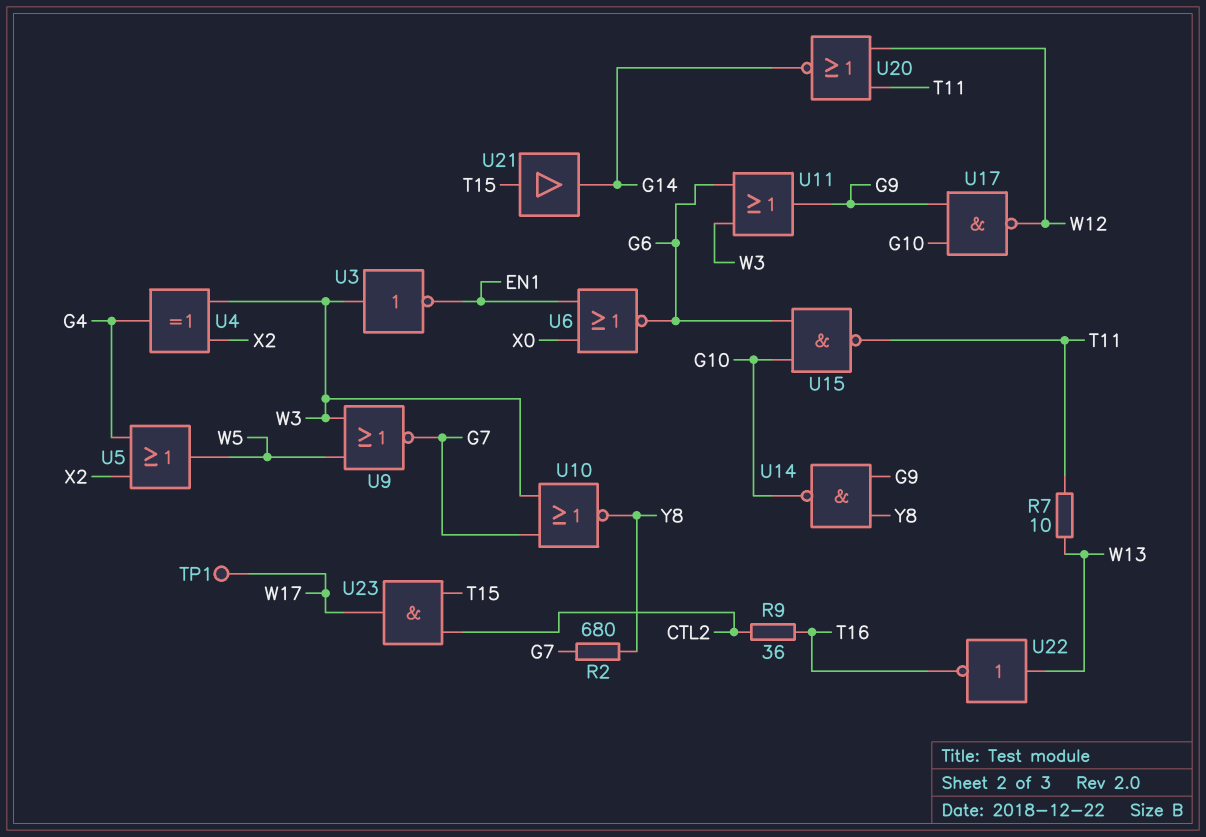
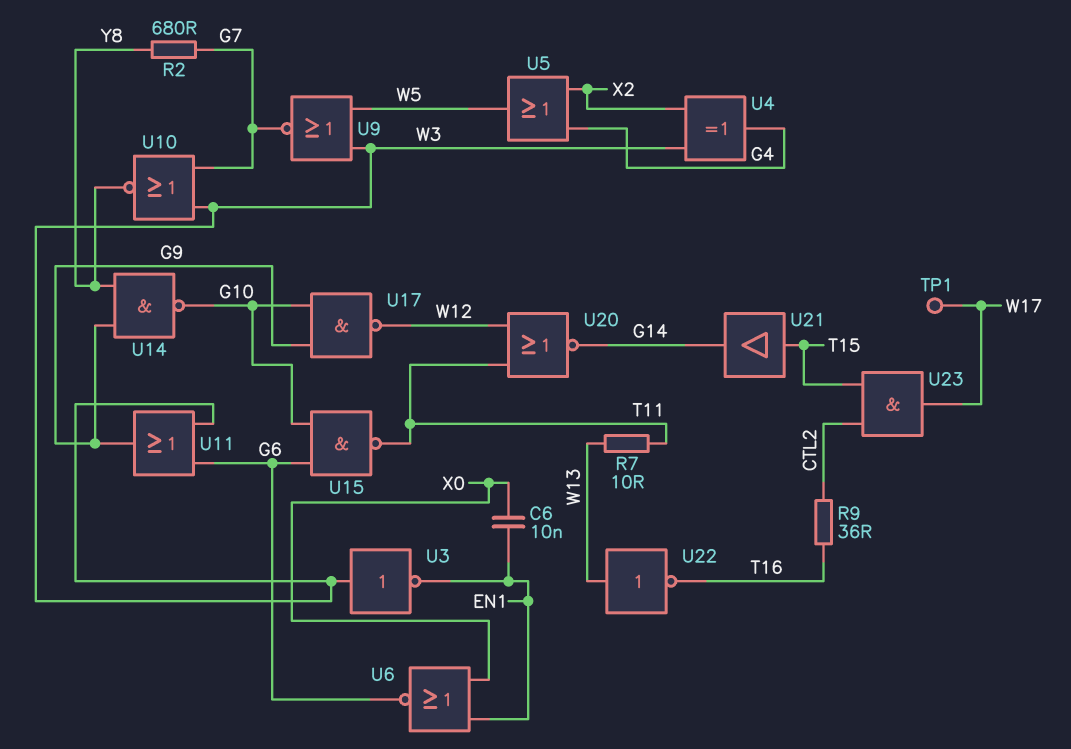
C6: none -> 10nF (EN1, X0)

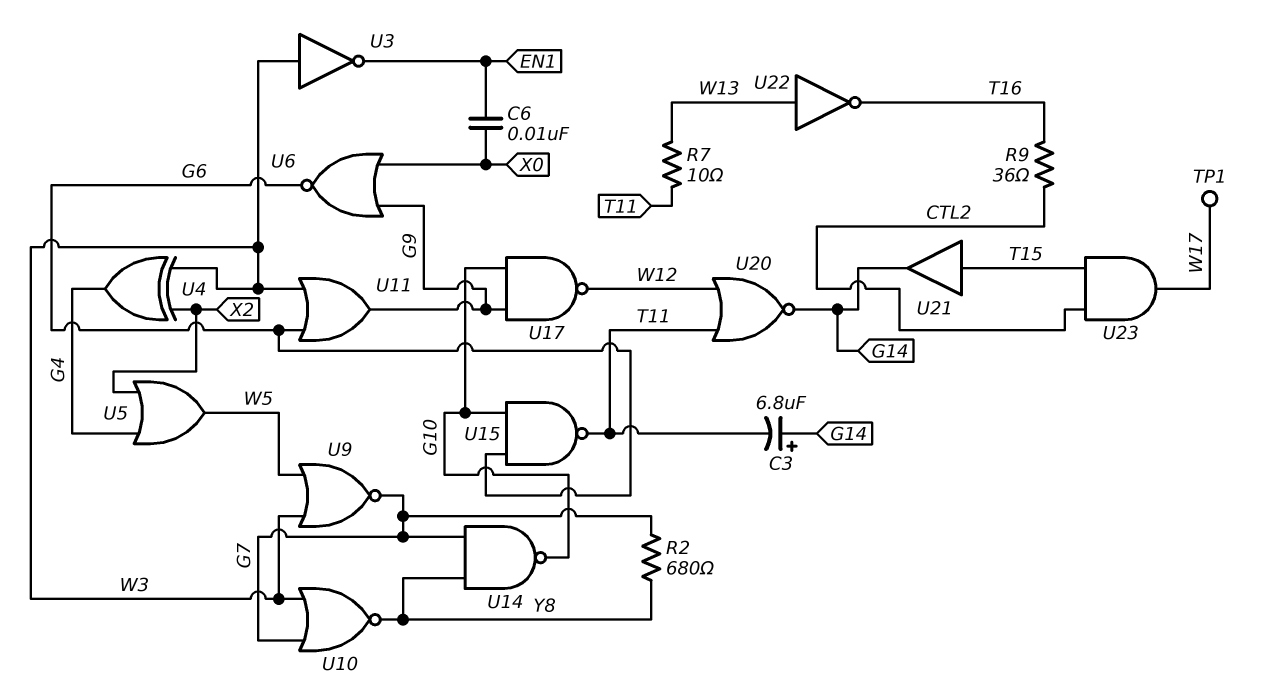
C3: none -> 6.8uF (plus G14, minus T11)
U6: NOR (in EN1, in X0, out G6) -> NOR (in G9, in X0, out G6)
U14: NAND (in G9, in Y8, out G10) -> NAND (in G7, in Y8, out G10)

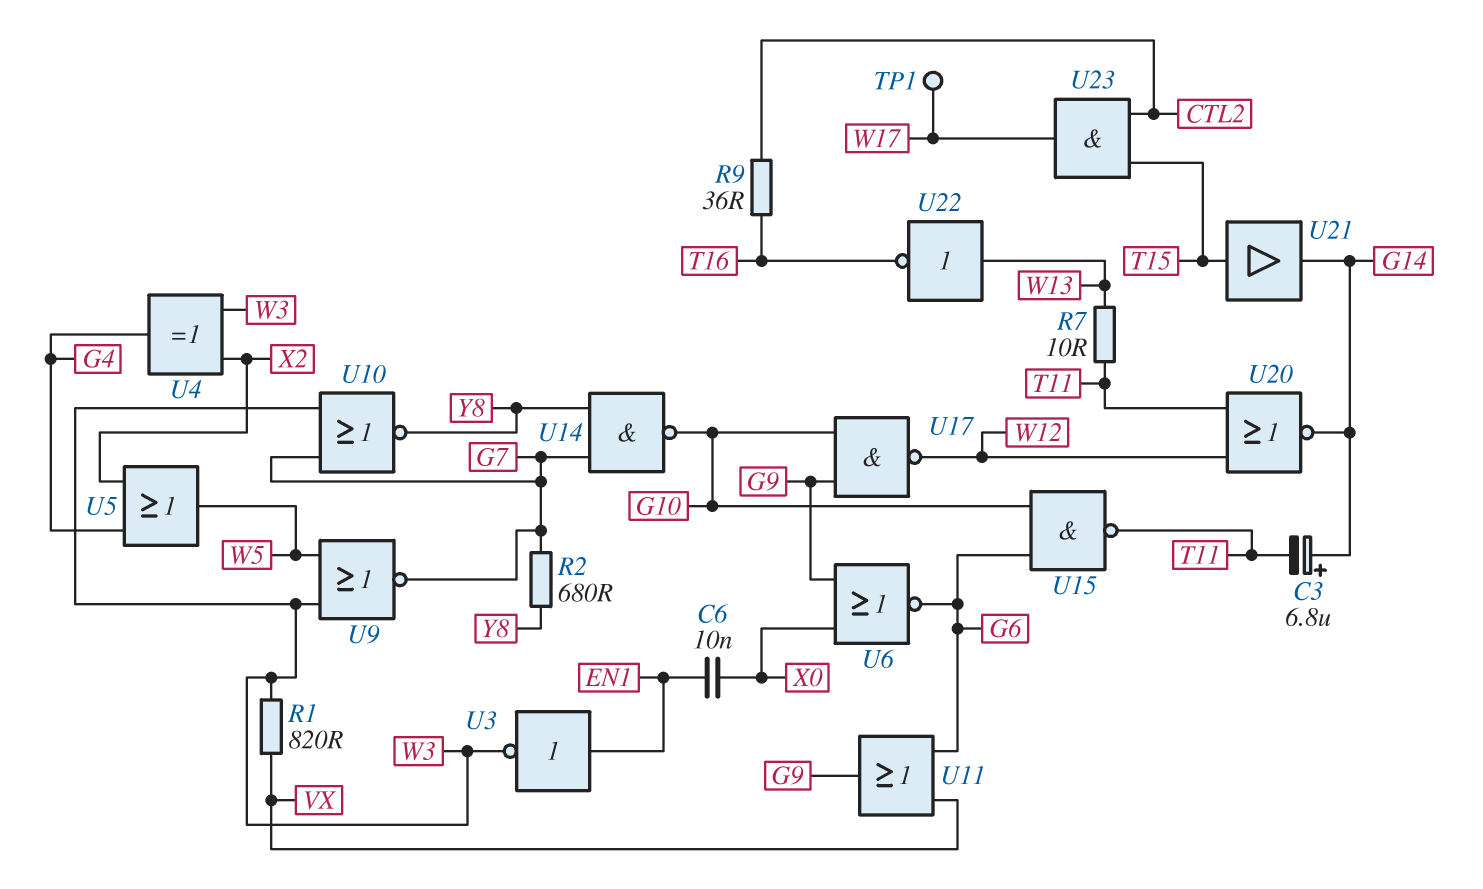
R1: none -> 820 (VX, W3)
U3: NOT (in W3, out EN1) -> NOT (in EN1, out W3)
U11: OR (in G6, in W3, out G9) -> OR (in G6, in VX, out G9)

